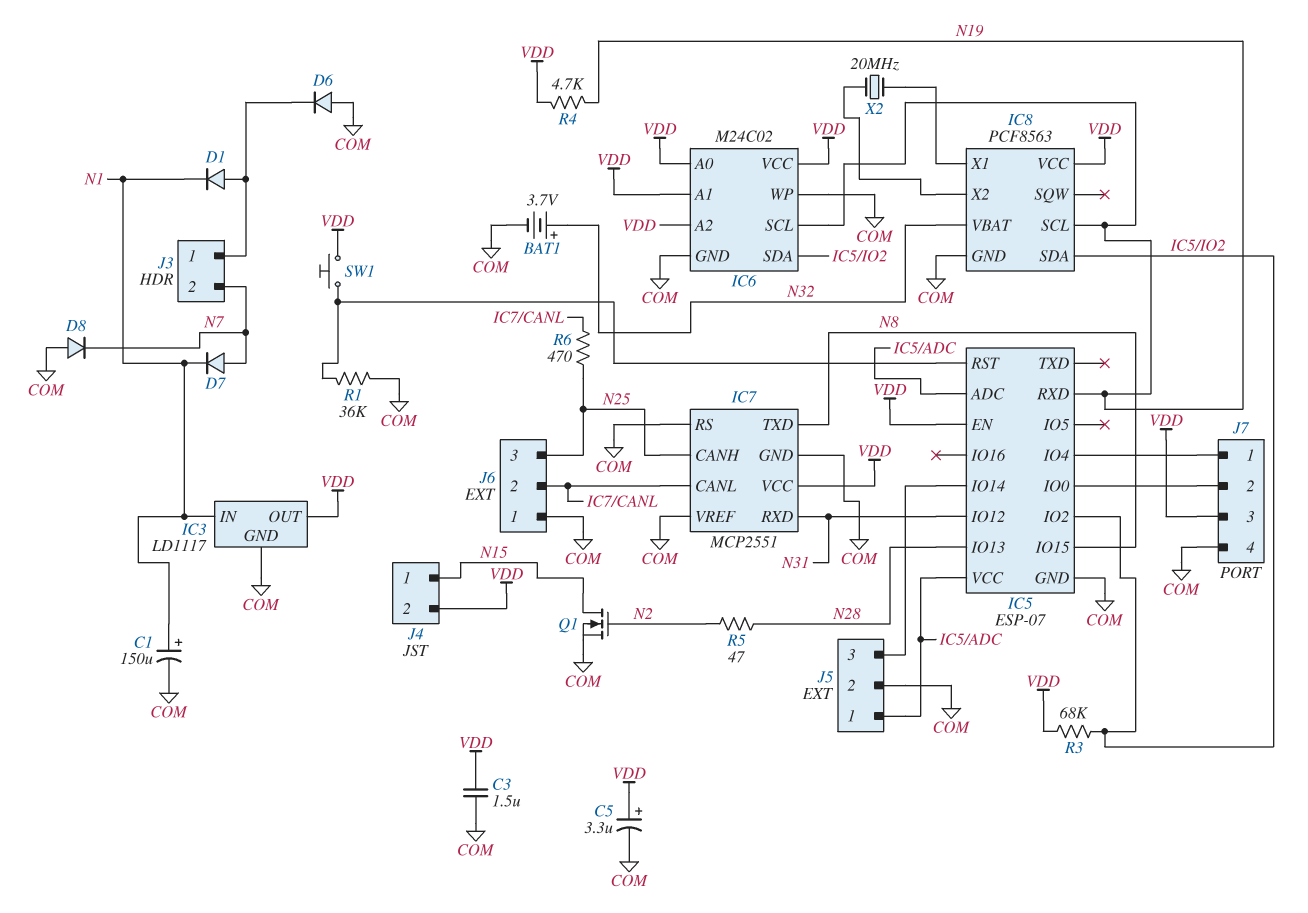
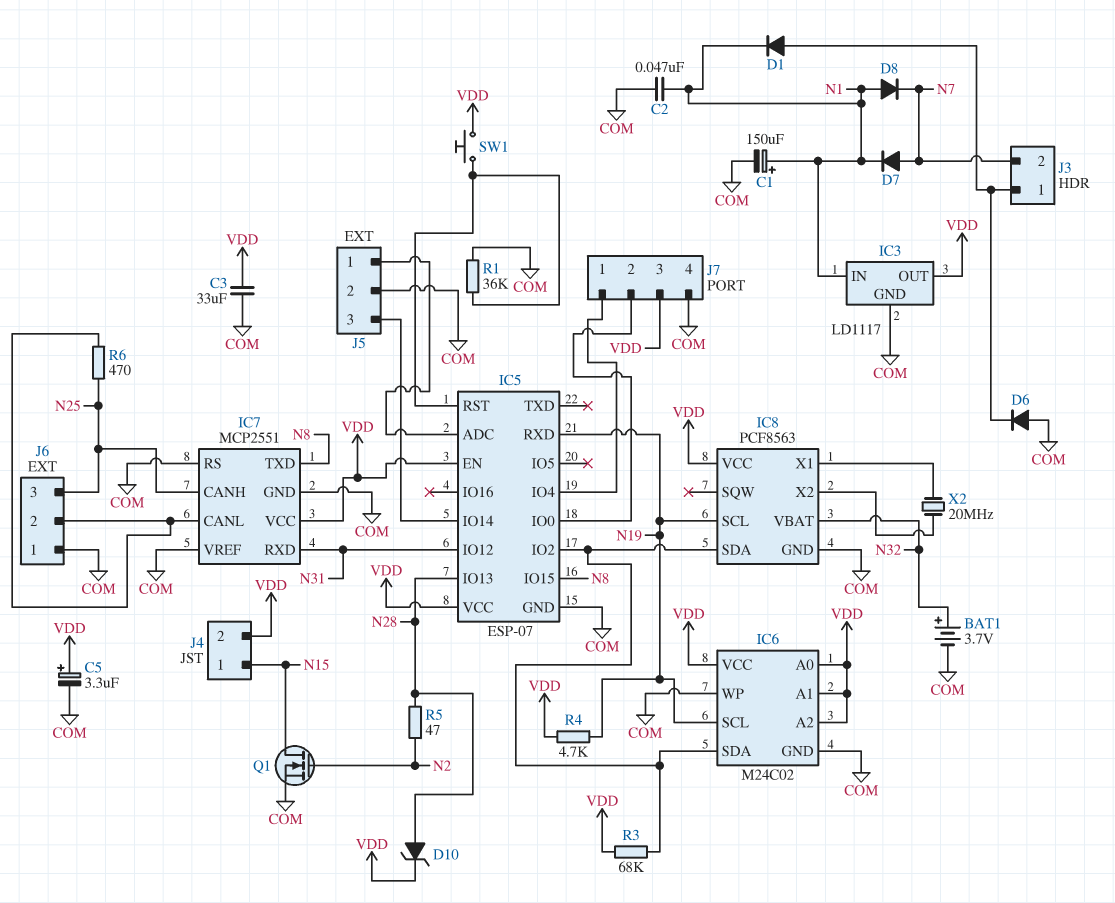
C2: none -> 47nF (COM, N1)
C3: 1.5uF (COM, VDD) -> 33uF (COM, VDD)
D8: diode (A COM, K N7) -> diode (A N1, K N7)
D10: none -> zener (A N28, K VDD)
IC5 pin VCC: IC5/ADC -> VDD

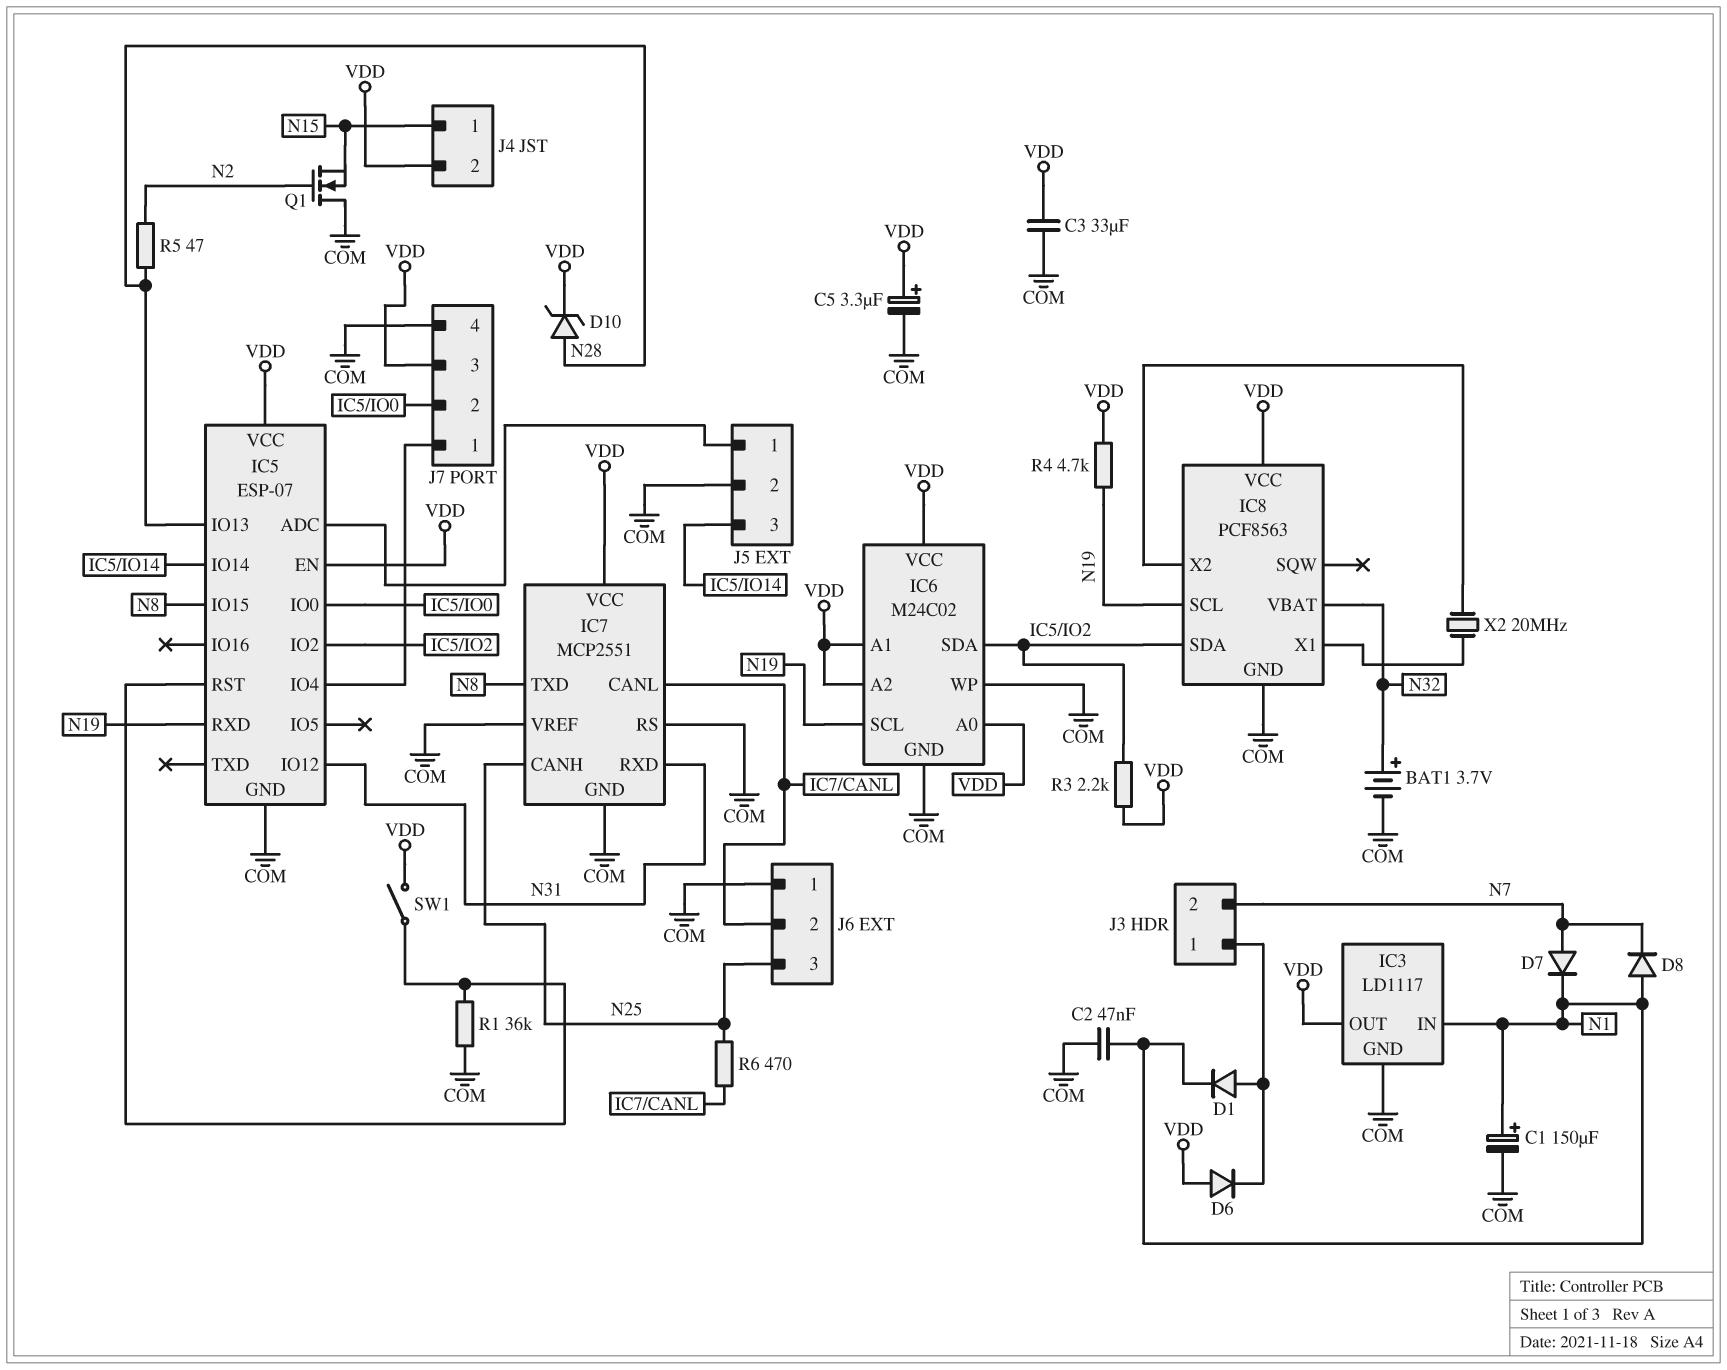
D6: diode (A COM, K J3/1) -> diode (A VDD, K J3/1)
Q1: NMOS (G N2, D N15, S COM) -> NMOS (G N2, D COM, S N15)
R3: 68k (IC5/IO2, VDD) -> 2.2k (IC5/IO2, VDD)
SW1: button (IC5/RST, VDD) -> switch (IC5/RST, VDD)

